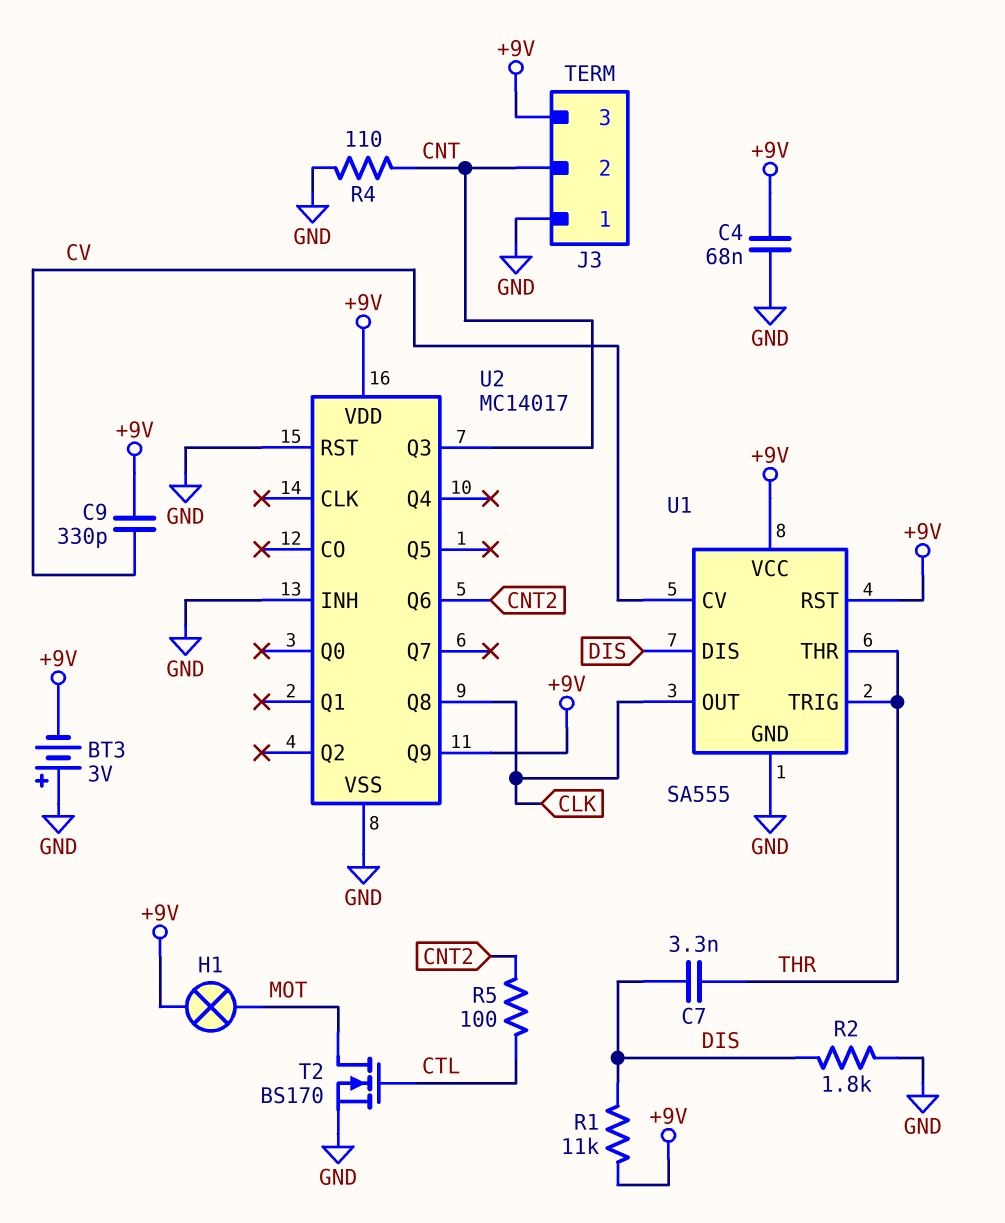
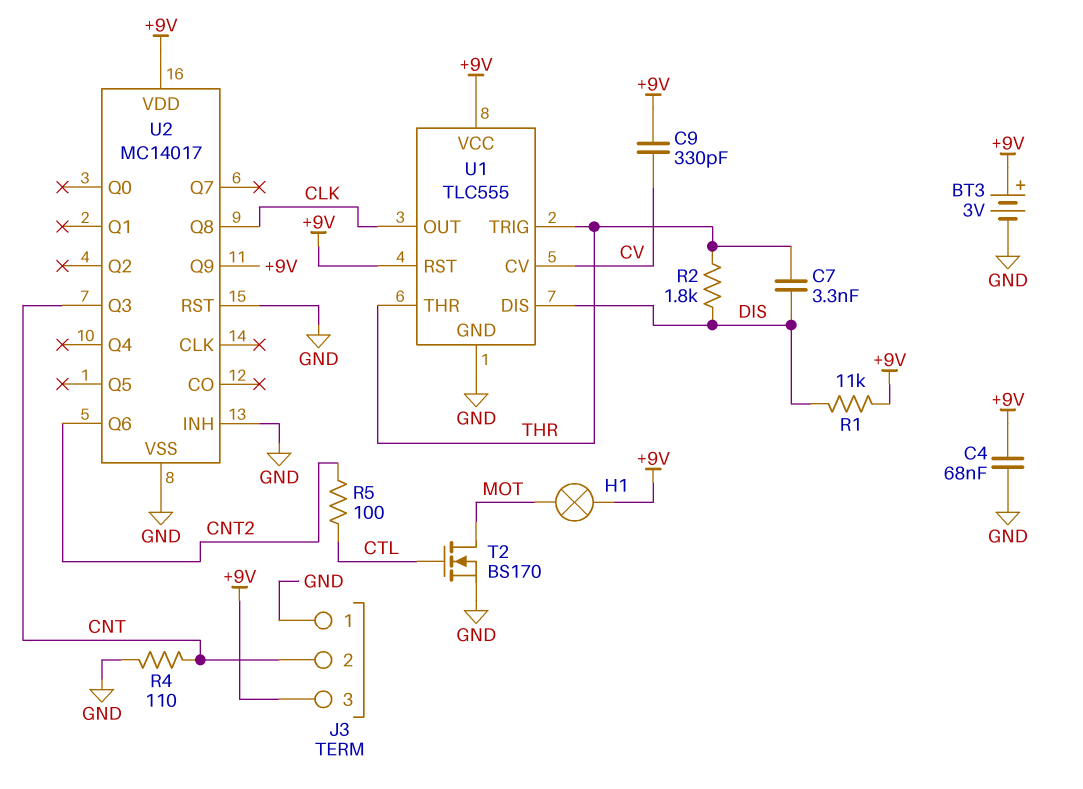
BT3: 3V (plus GND, minus +9V) -> 3V (plus +9V, minus GND)
R2: 1.8k (DIS, GND) -> 1.8k (DIS, THR)
U1: SA555 -> TLC555

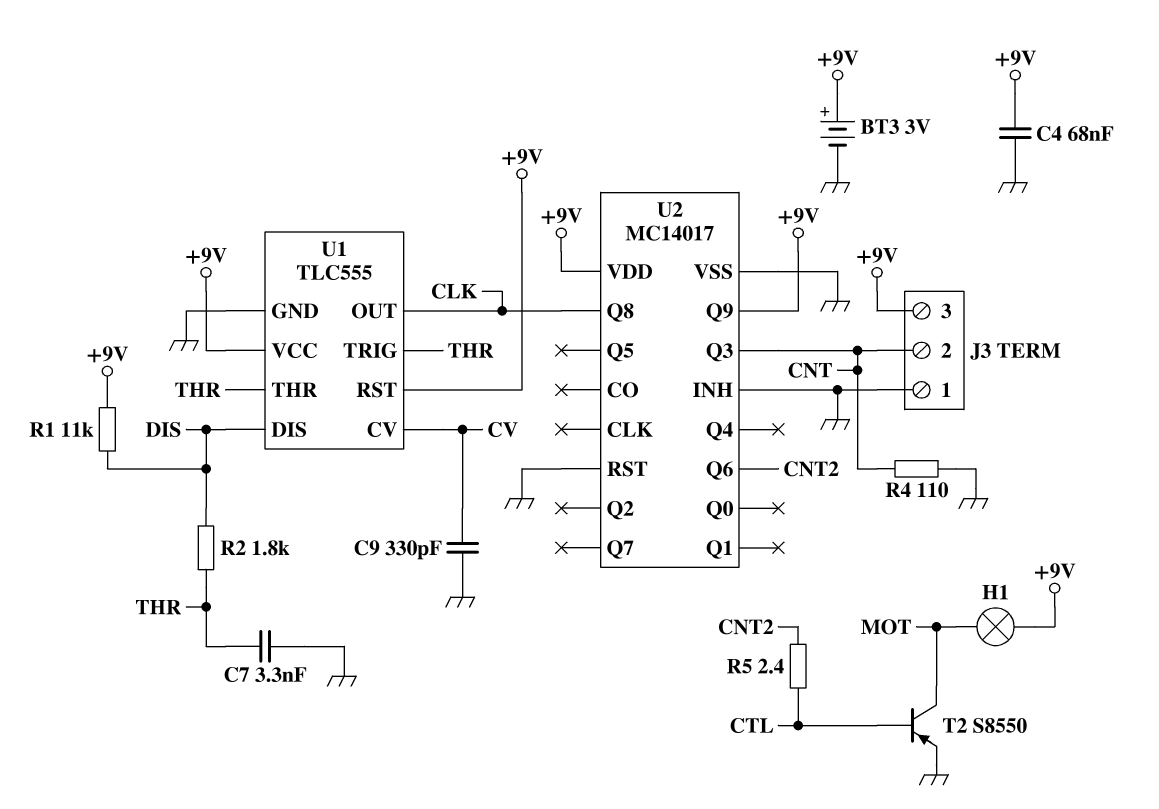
C7: 3.3nF (DIS, THR) -> 3.3nF (GND, THR)
C9: 330pF (+9V, CV) -> 330pF (CV, GND)
R5: 100 (CNT2, CTL) -> 2.4 (CNT2, CTL)
T2: NMOS BS170 (G CTL, D MOT, S GND) -> PNP S8550 (B CTL, C MOT, E GND)

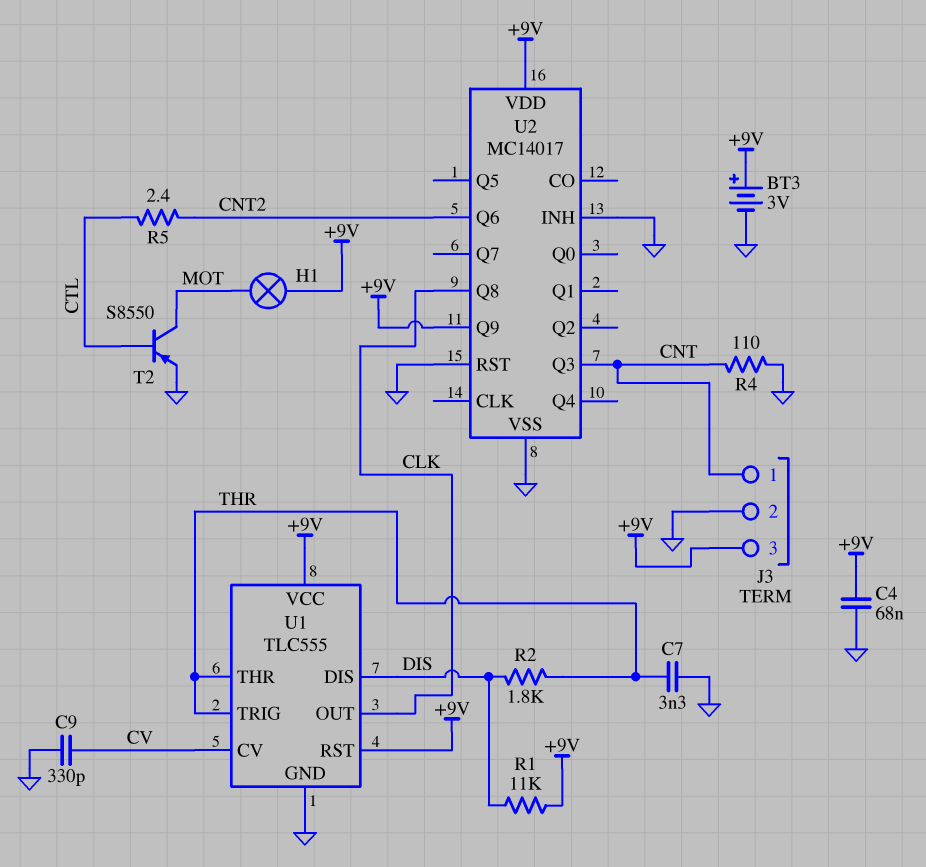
J3 pin 1: GND -> CNT
J3 pin 2: CNT -> GND

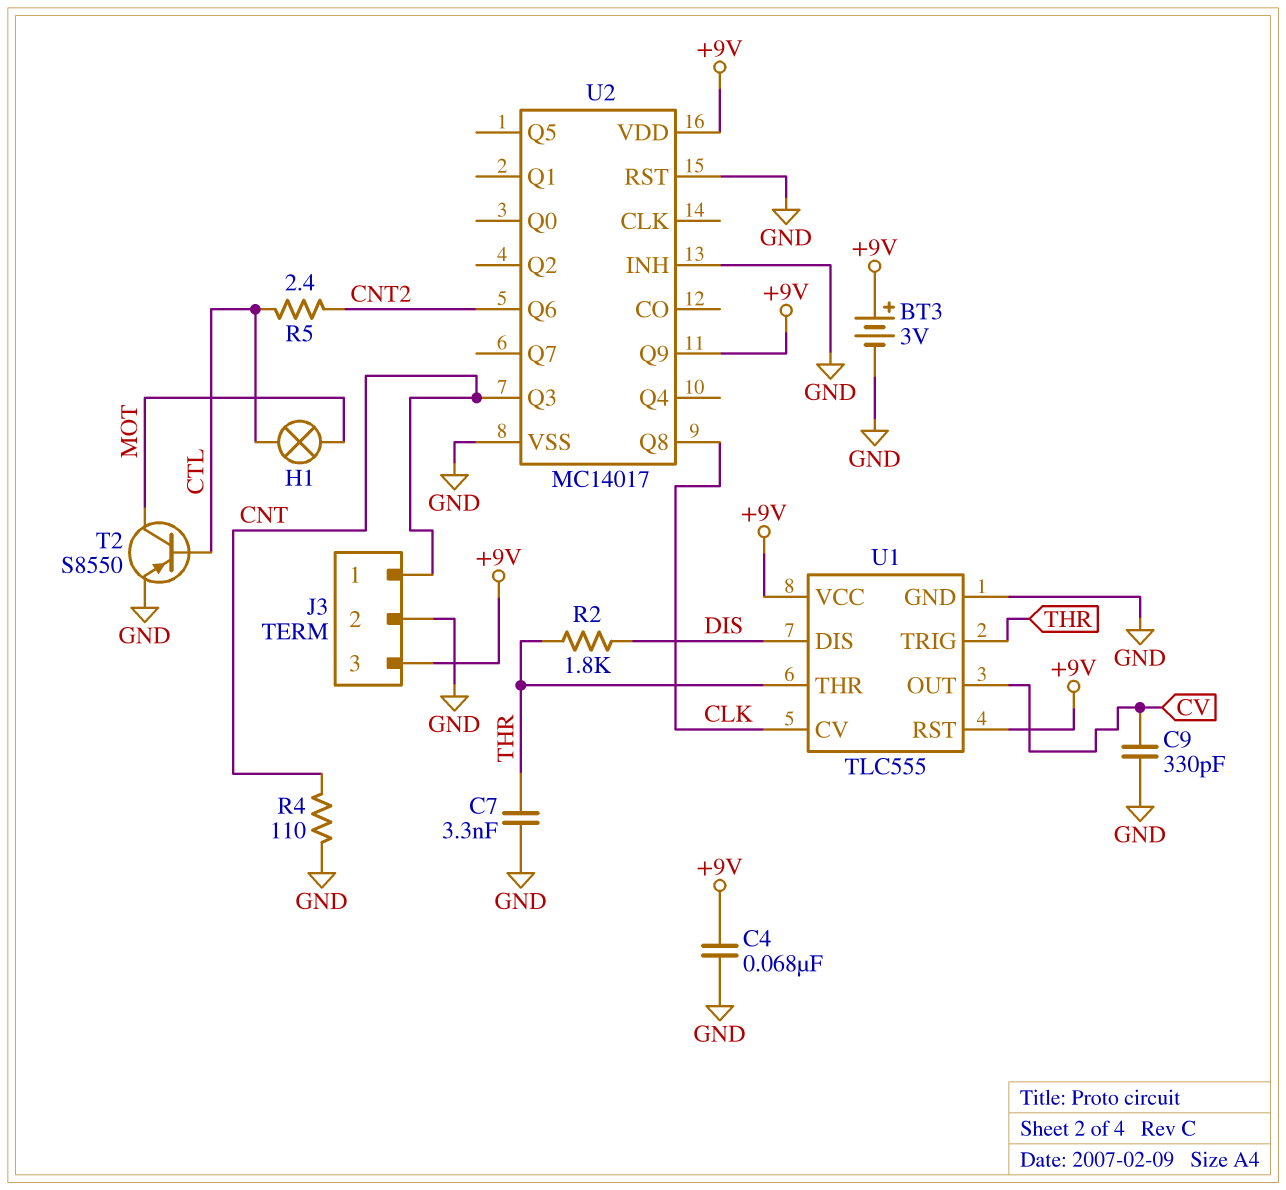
H1: lamp (+9V, MOT) -> lamp (CTL, MOT)
R1: 11k (+9V, DIS) -> none
U1 pin CV: CV -> CLK
U1 pin OUT: CLK -> CV

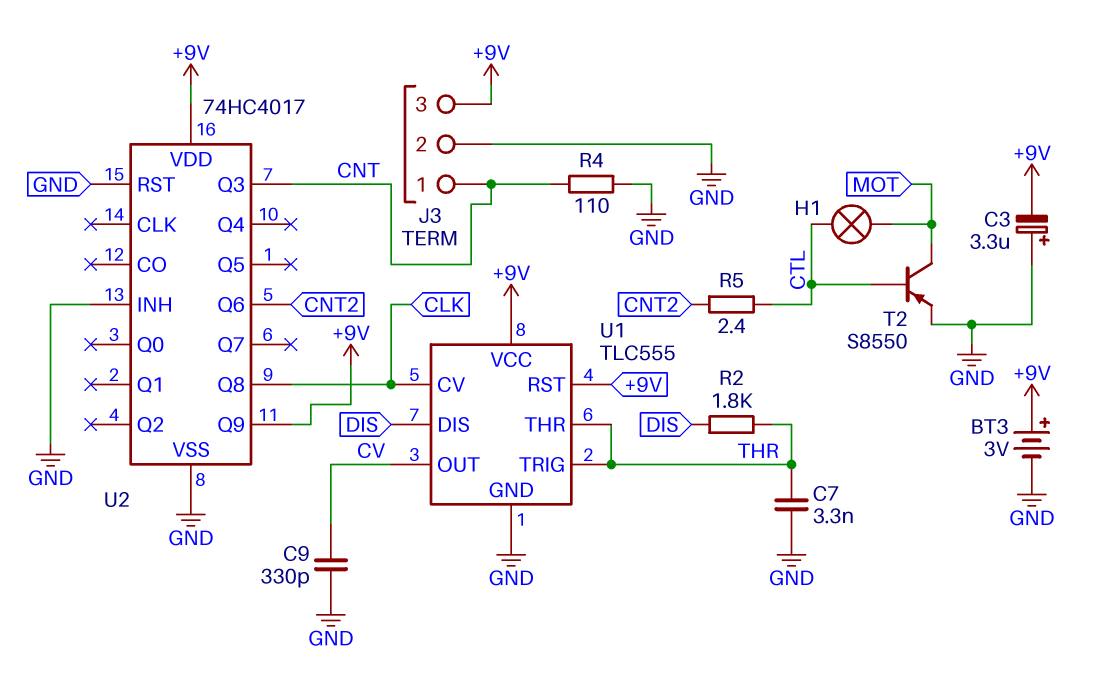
C3: none -> 3.3uF (plus GND, minus +9V)
C4: 68nF (+9V, GND) -> none
U2: MC14017 -> 74HC4017

